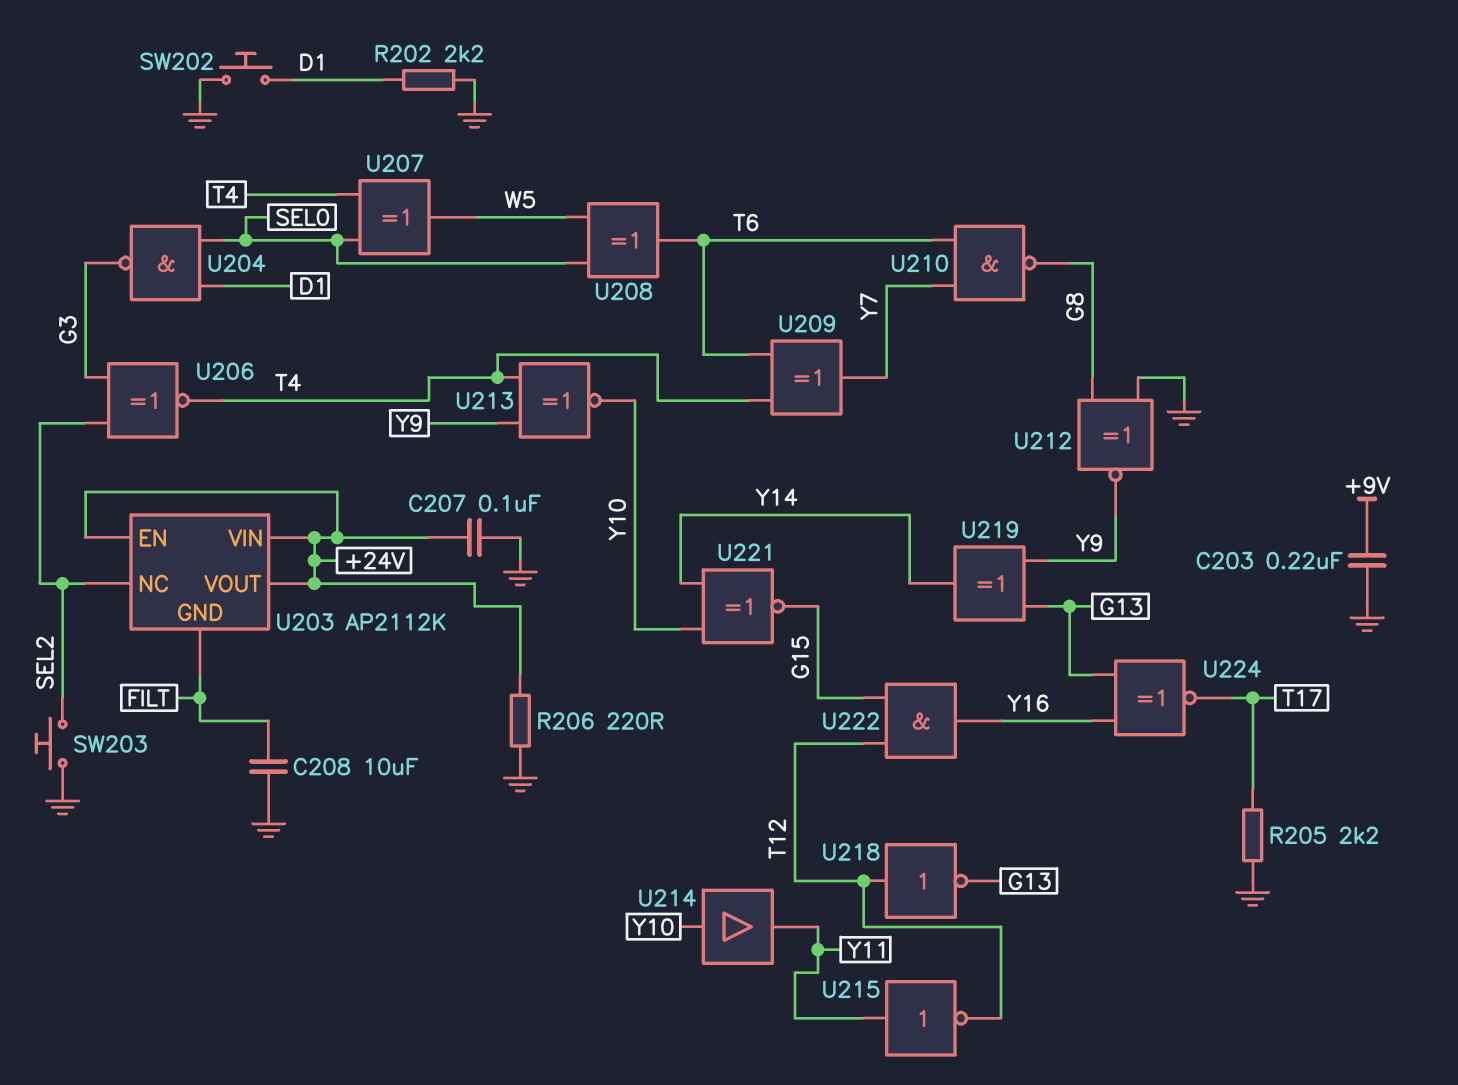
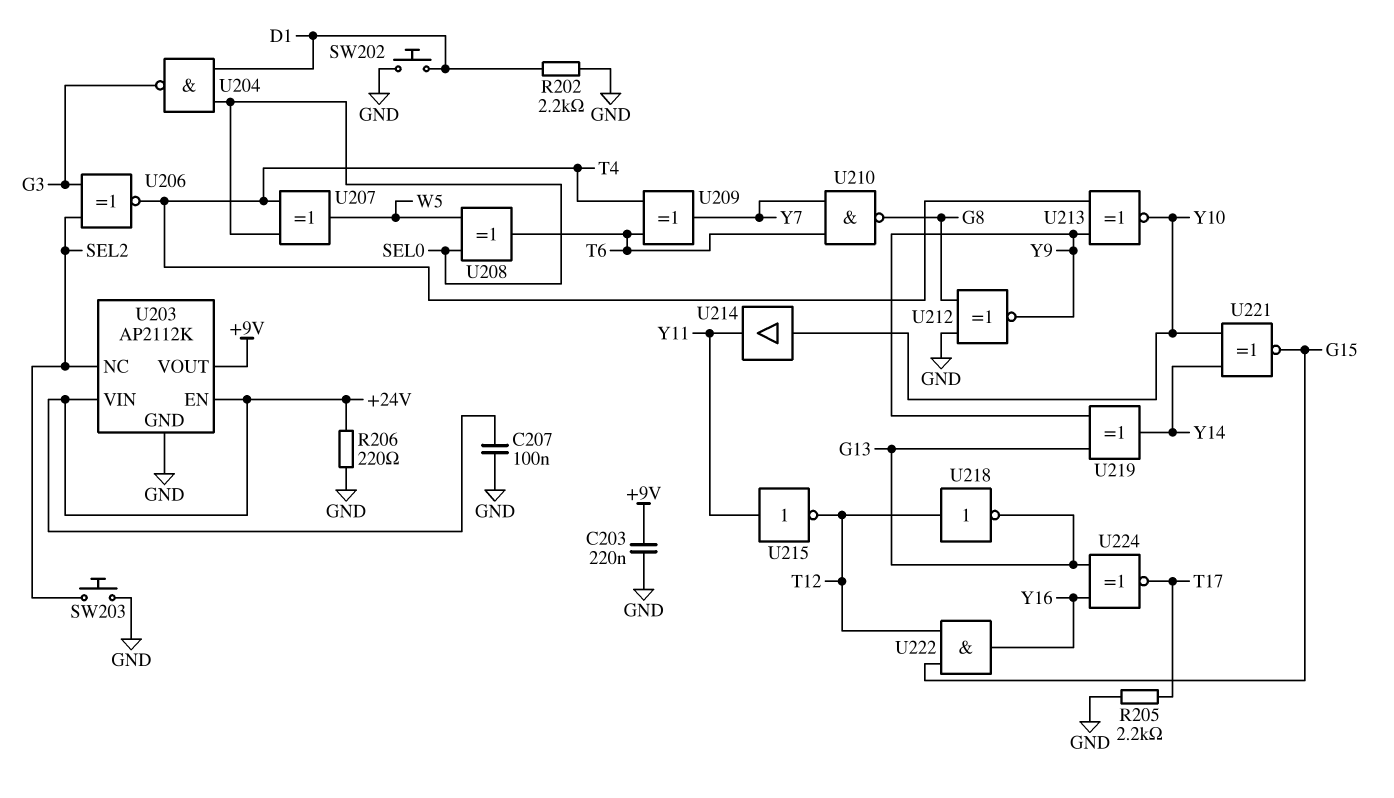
C208: 10uF (FILT, GND) -> none
U203 pin GND: FILT -> GND
U203 pin VOUT: +24V -> +9V

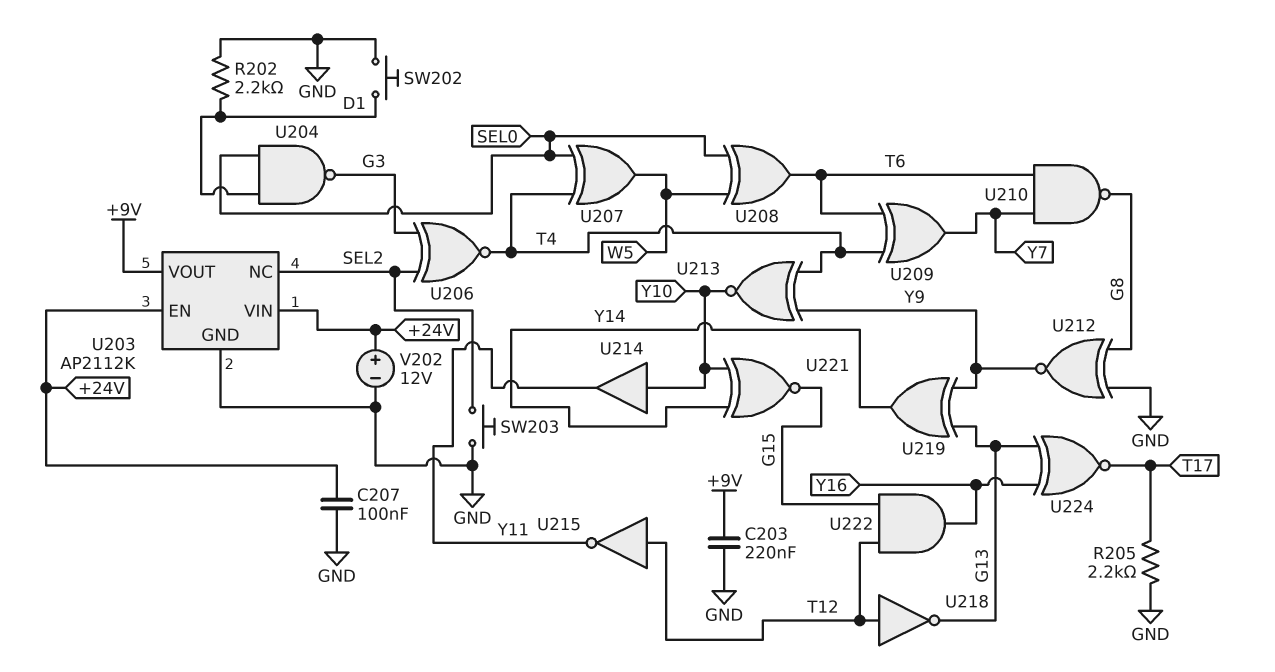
R206: 220 (+24V, GND) -> none
U215: NOT (in Y11, out T12) -> NOT (in T12, out Y11)
V202: none -> 12V (plus +24V, minus GND)

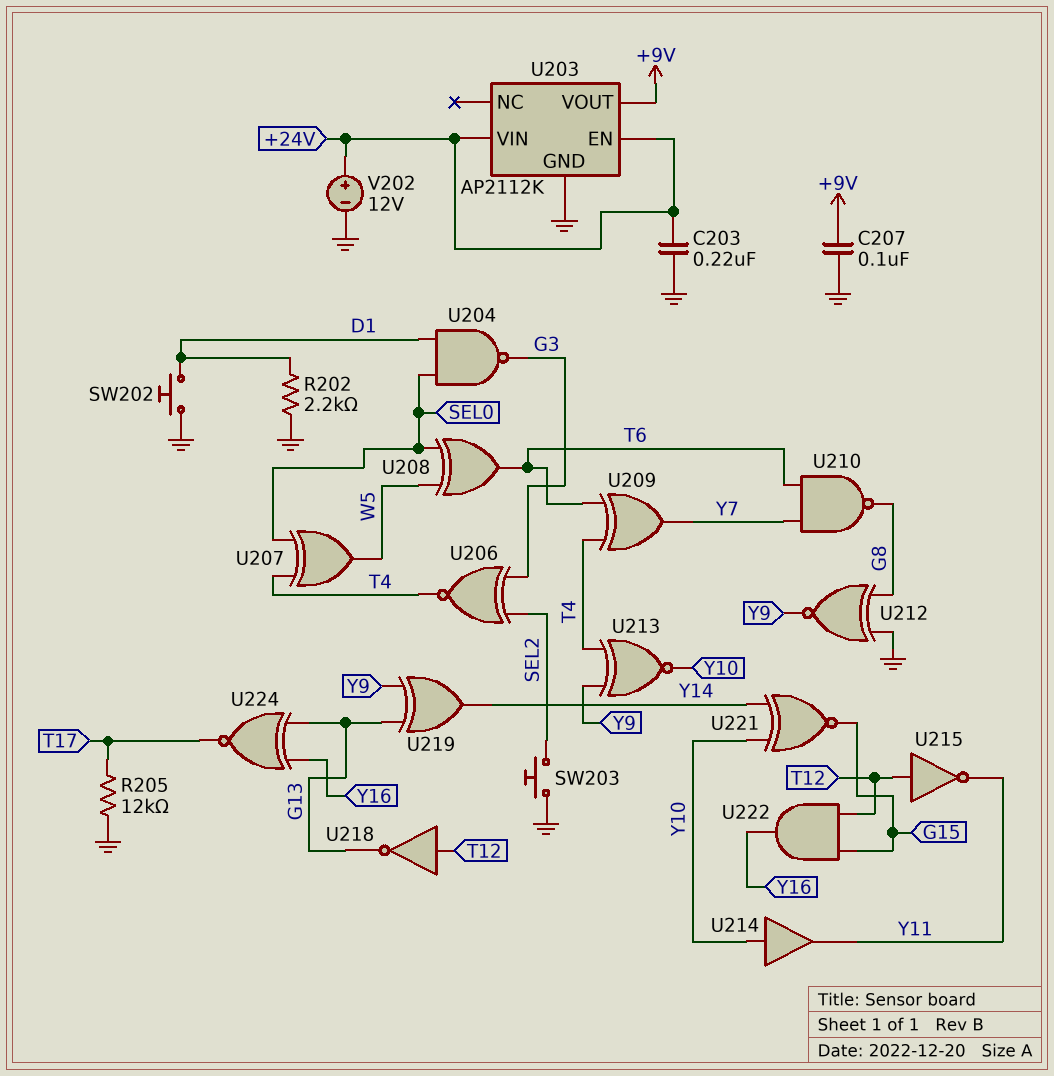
C203: 220nF (+9V, GND) -> 220nF (+24V, GND)
C207: 100nF (+24V, GND) -> 100nF (+9V, GND)
R205: 2.2k (GND, T17) -> 12k (GND, T17)
U203 pin NC: SEL2 -> none

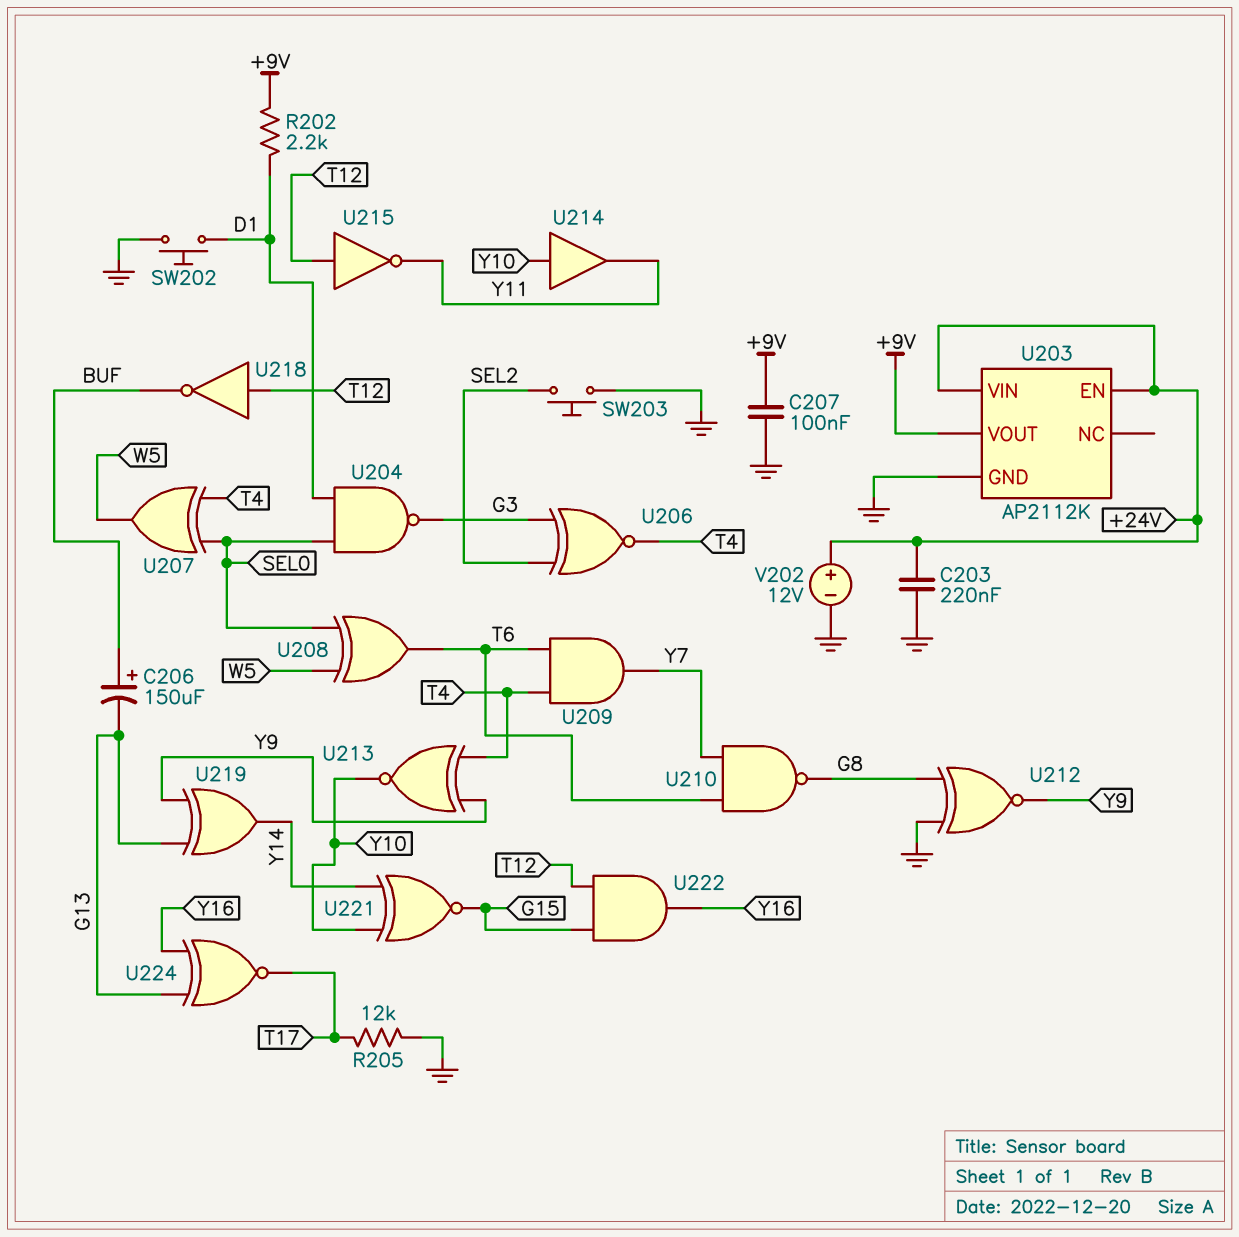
C206: none -> 150uF (plus BUF, minus G13)
R202: 2.2k (D1, GND) -> 2.2k (+9V, D1)
U209: XOR (in T4, in T6, out Y7) -> AND (in T4, in T6, out Y7)
U218: NOT (in T12, out G13) -> NOT (in T12, out BUF)

